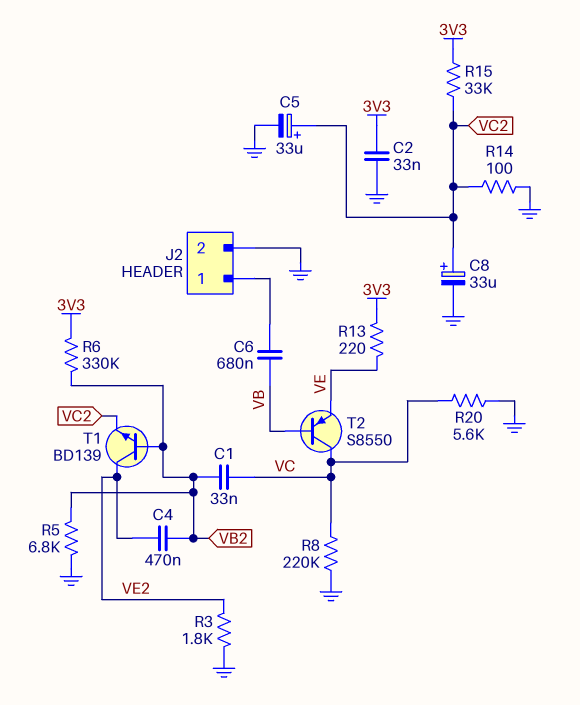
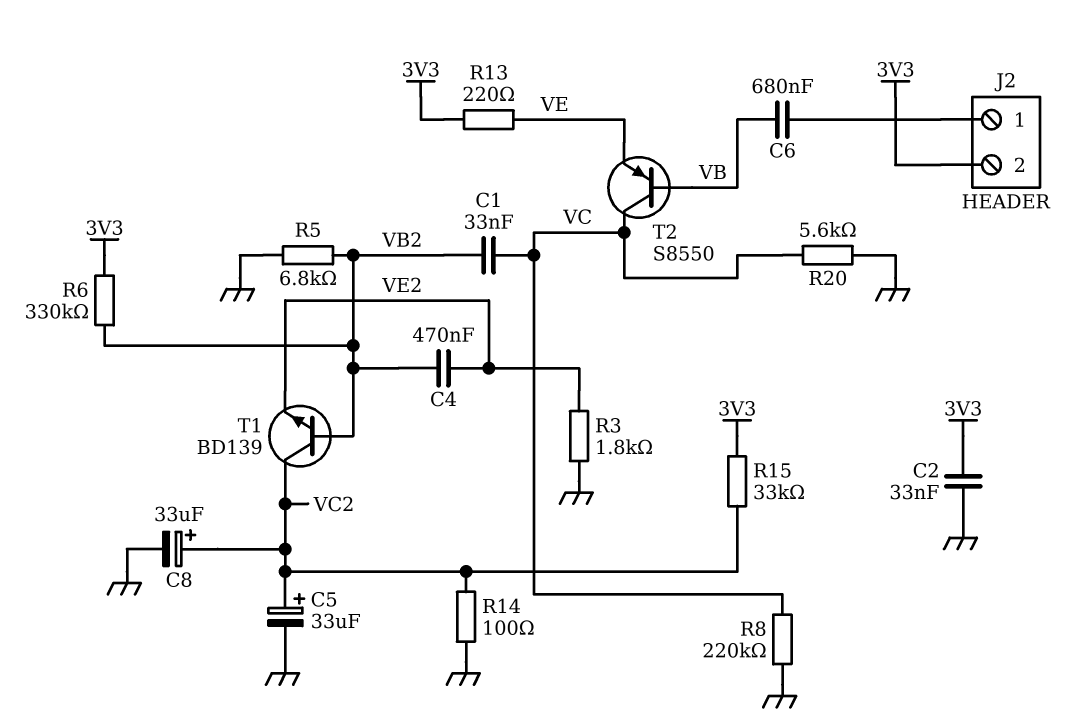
J2 pin 2: GND -> 3V3
T1: NPN BD139 (B VB2, C VE2, E VC2) -> NPN BD139 (B VB2, C VC2, E VE2)

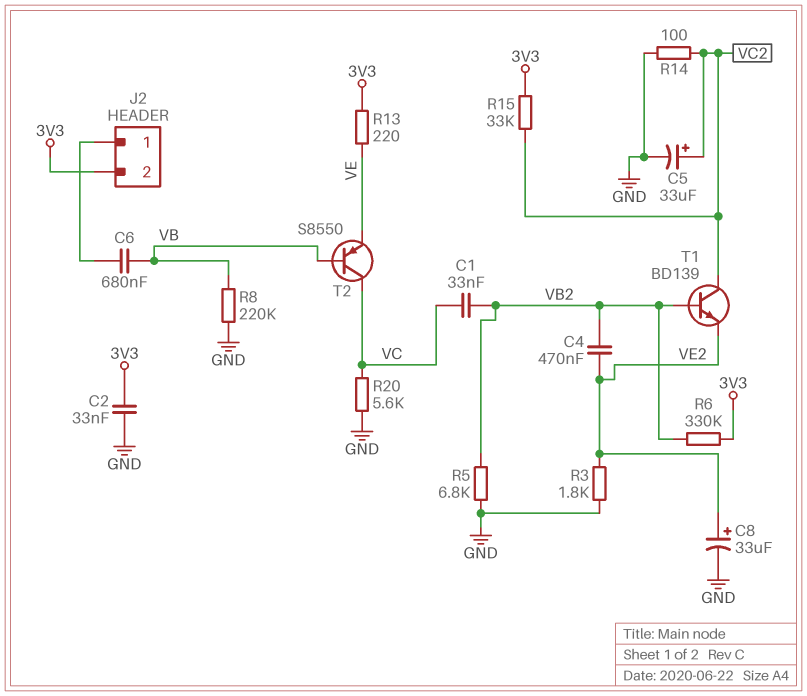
C8: 33uF (plus VC2, minus GND) -> 33uF (plus VE2, minus GND)
R8: 220k (GND, VC) -> 220k (GND, VB)

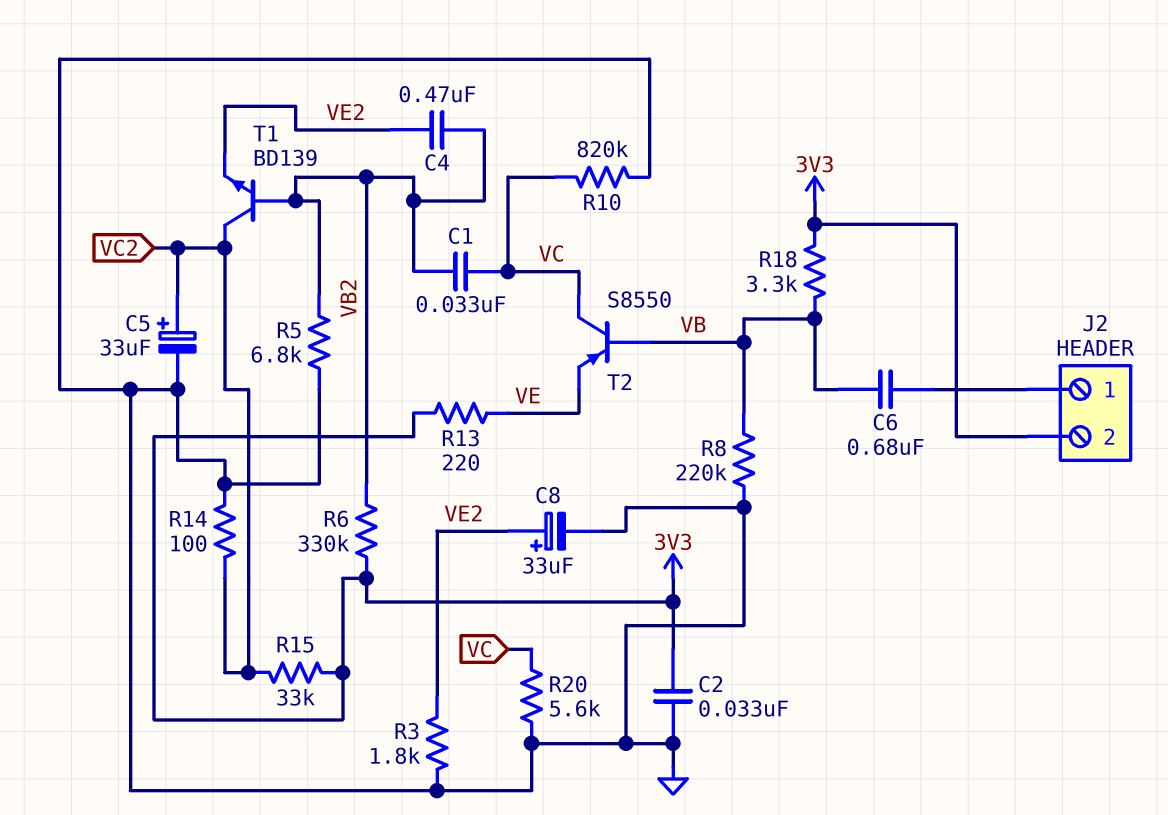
R10: none -> 820k (GND, VC)
R18: none -> 3.3k (3V3, VB)

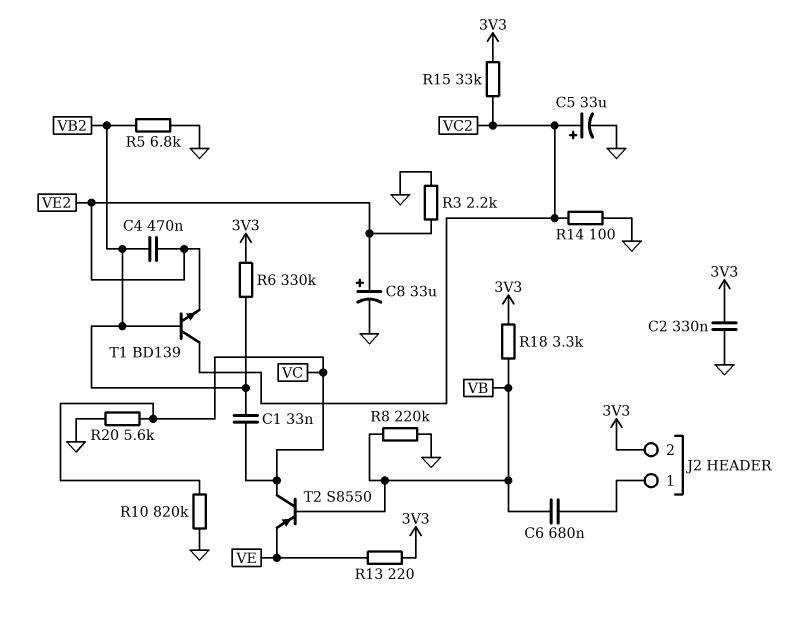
C2: 33nF (3V3, GND) -> 330nF (3V3, GND)
R3: 1.8k (GND, VE2) -> 2.2k (GND, VE2)

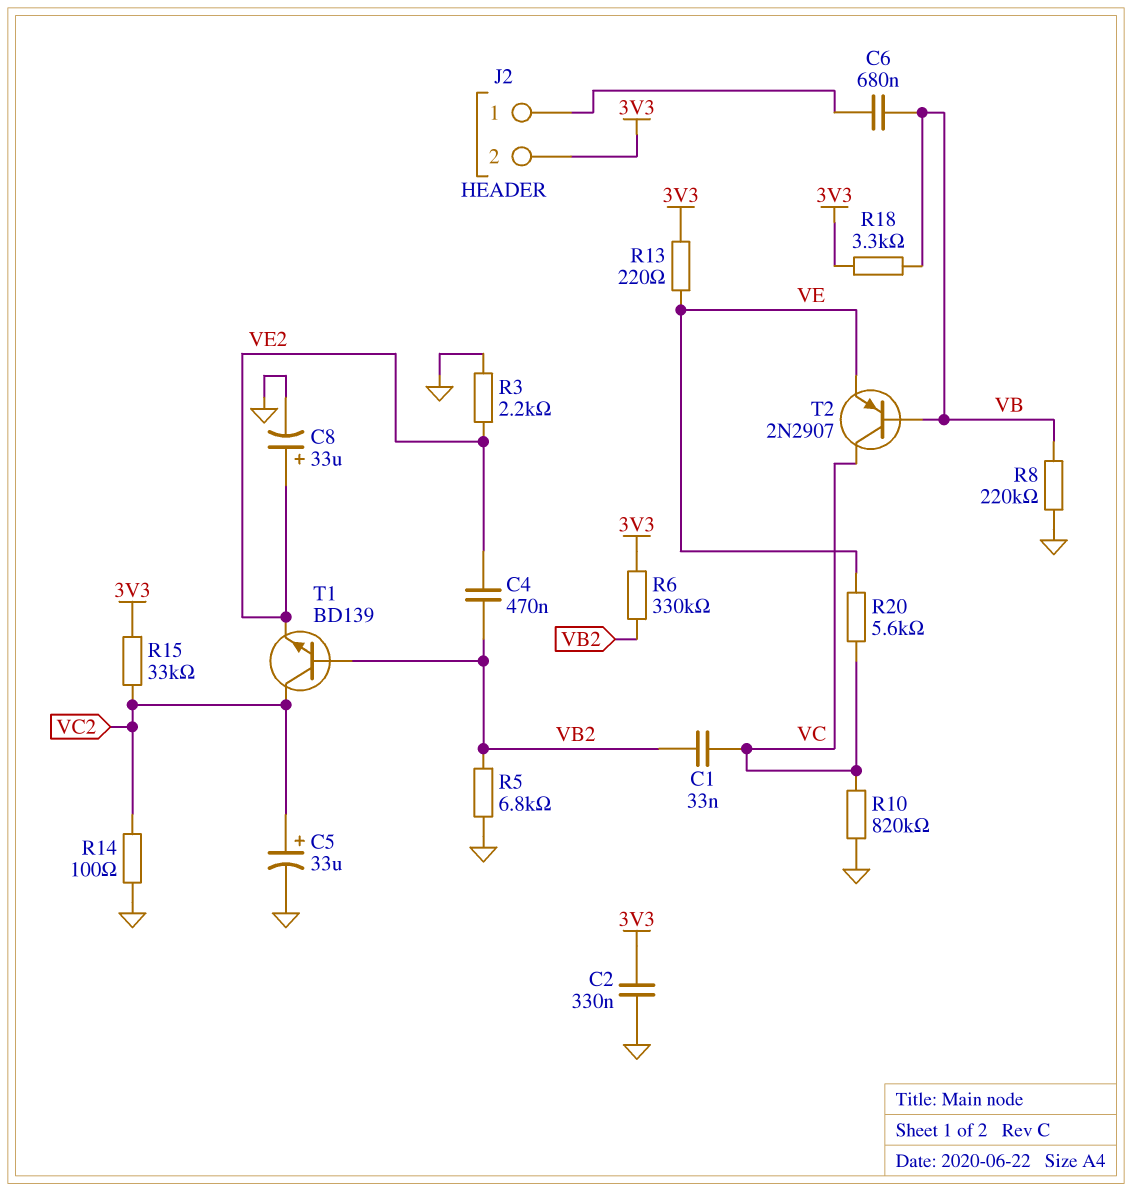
R20: 5.6k (GND, VC) -> 5.6k (VC, VE)
T2: PNP S8550 (B VB, C VC, E VE) -> PNP 2N2907 (B VB, C VC, E VE)

